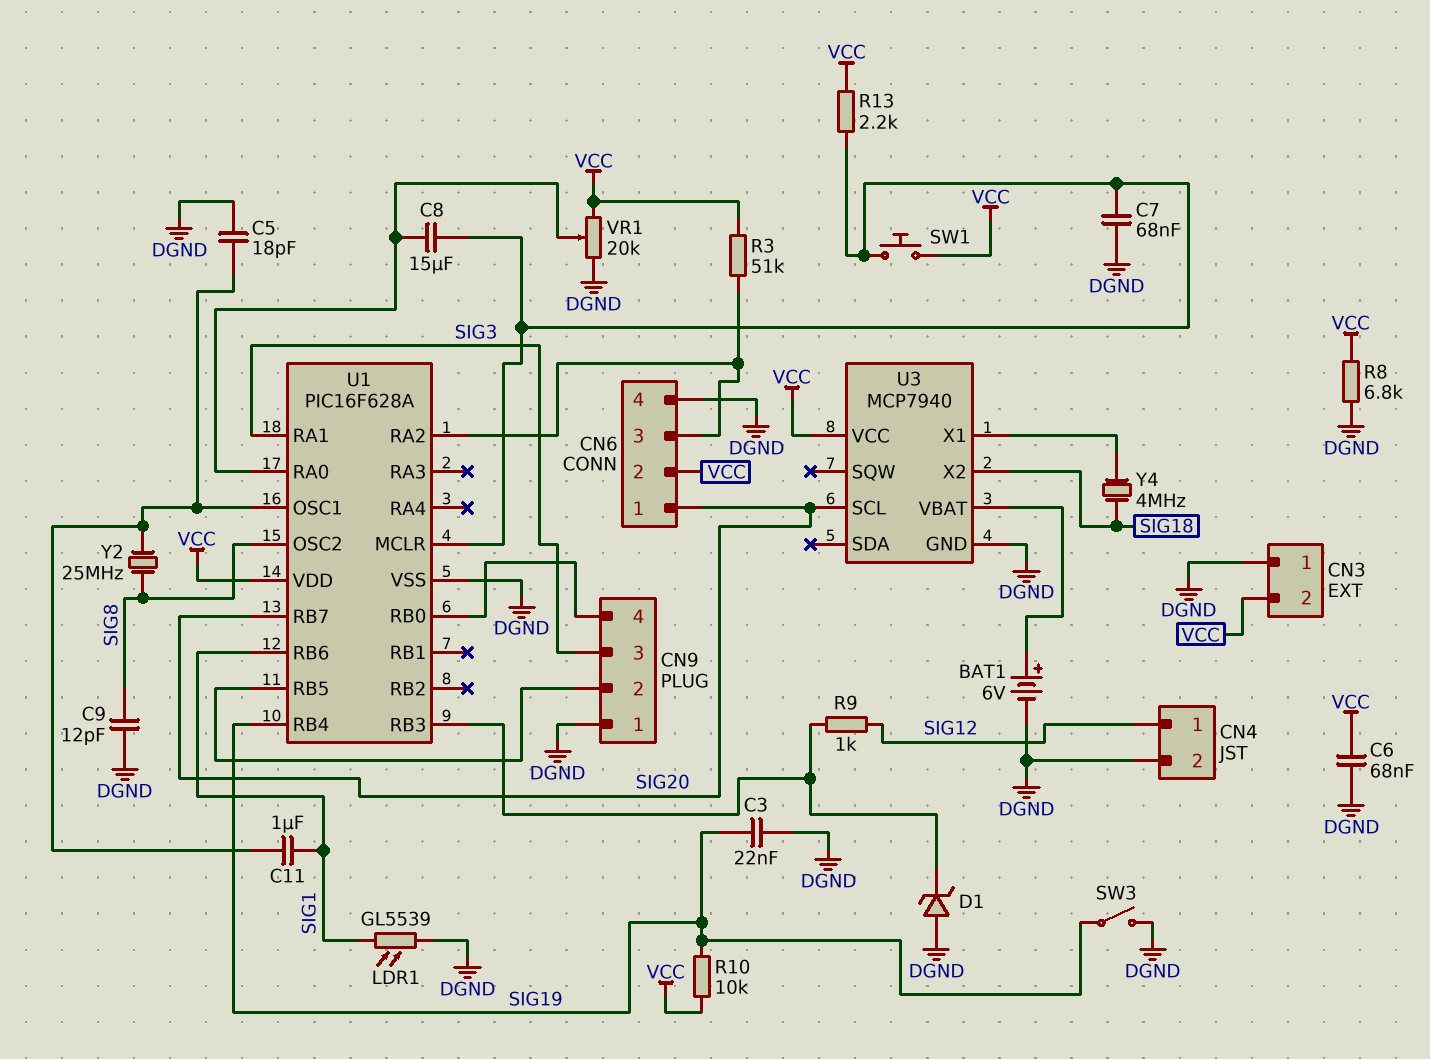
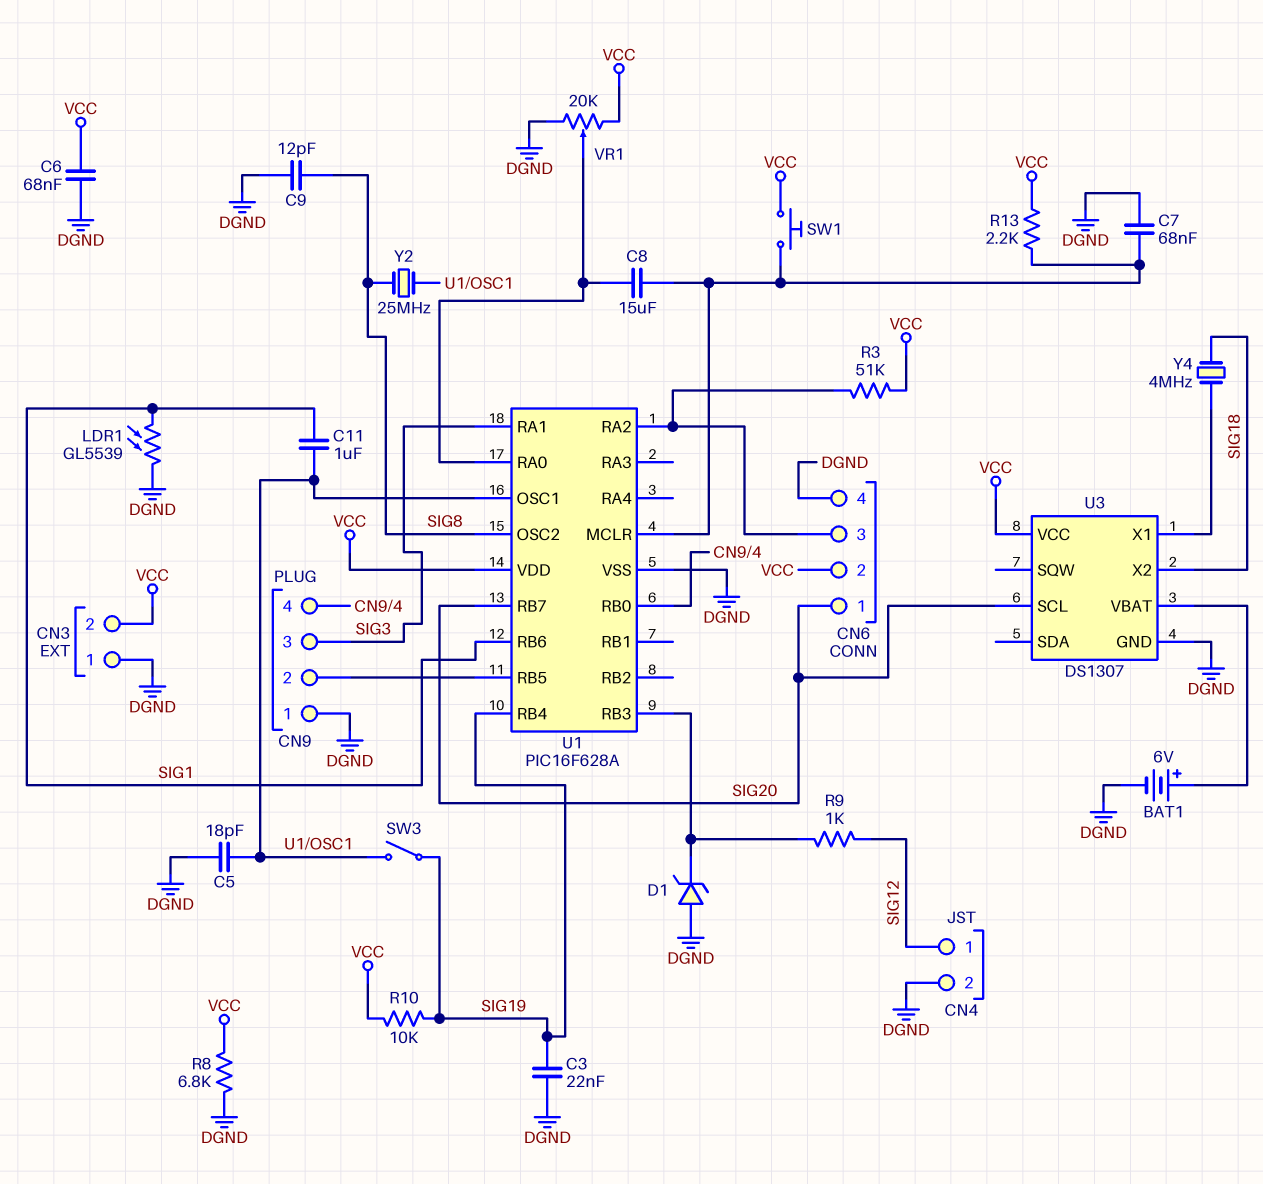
SW3: switch (DGND, SIG19) -> switch (SIG19, U1/OSC1)
U3: MCP7940 -> DS1307

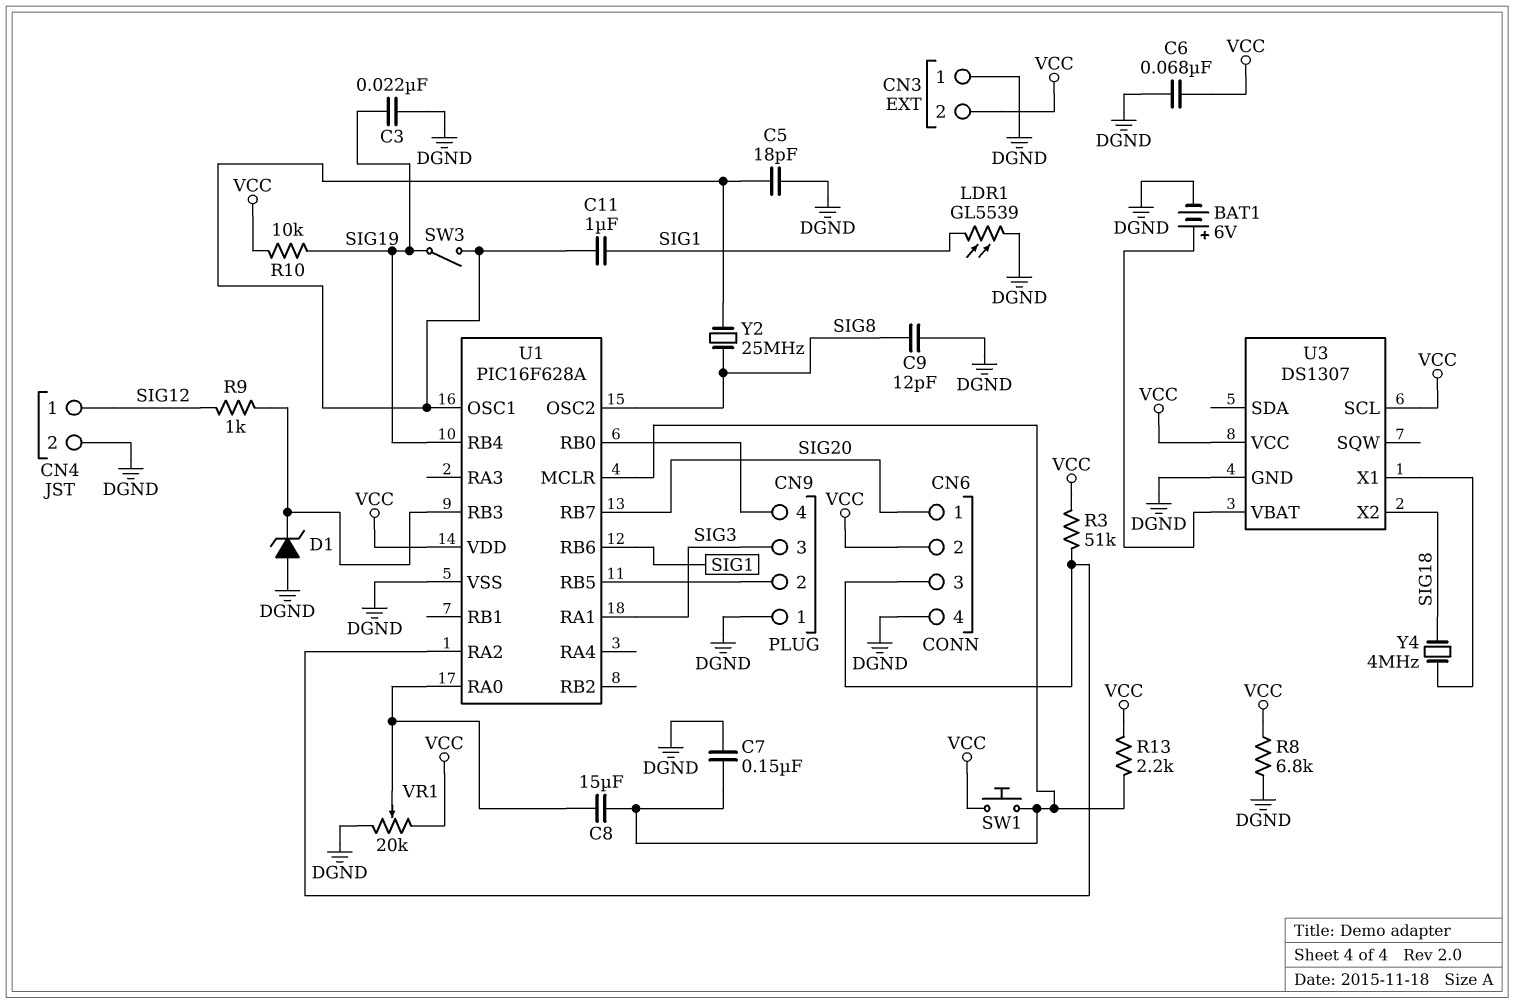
C7: 68nF (DGND, U1/MCLR) -> 150nF (DGND, U1/MCLR)
U3 pin SCL: SIG20 -> VCC

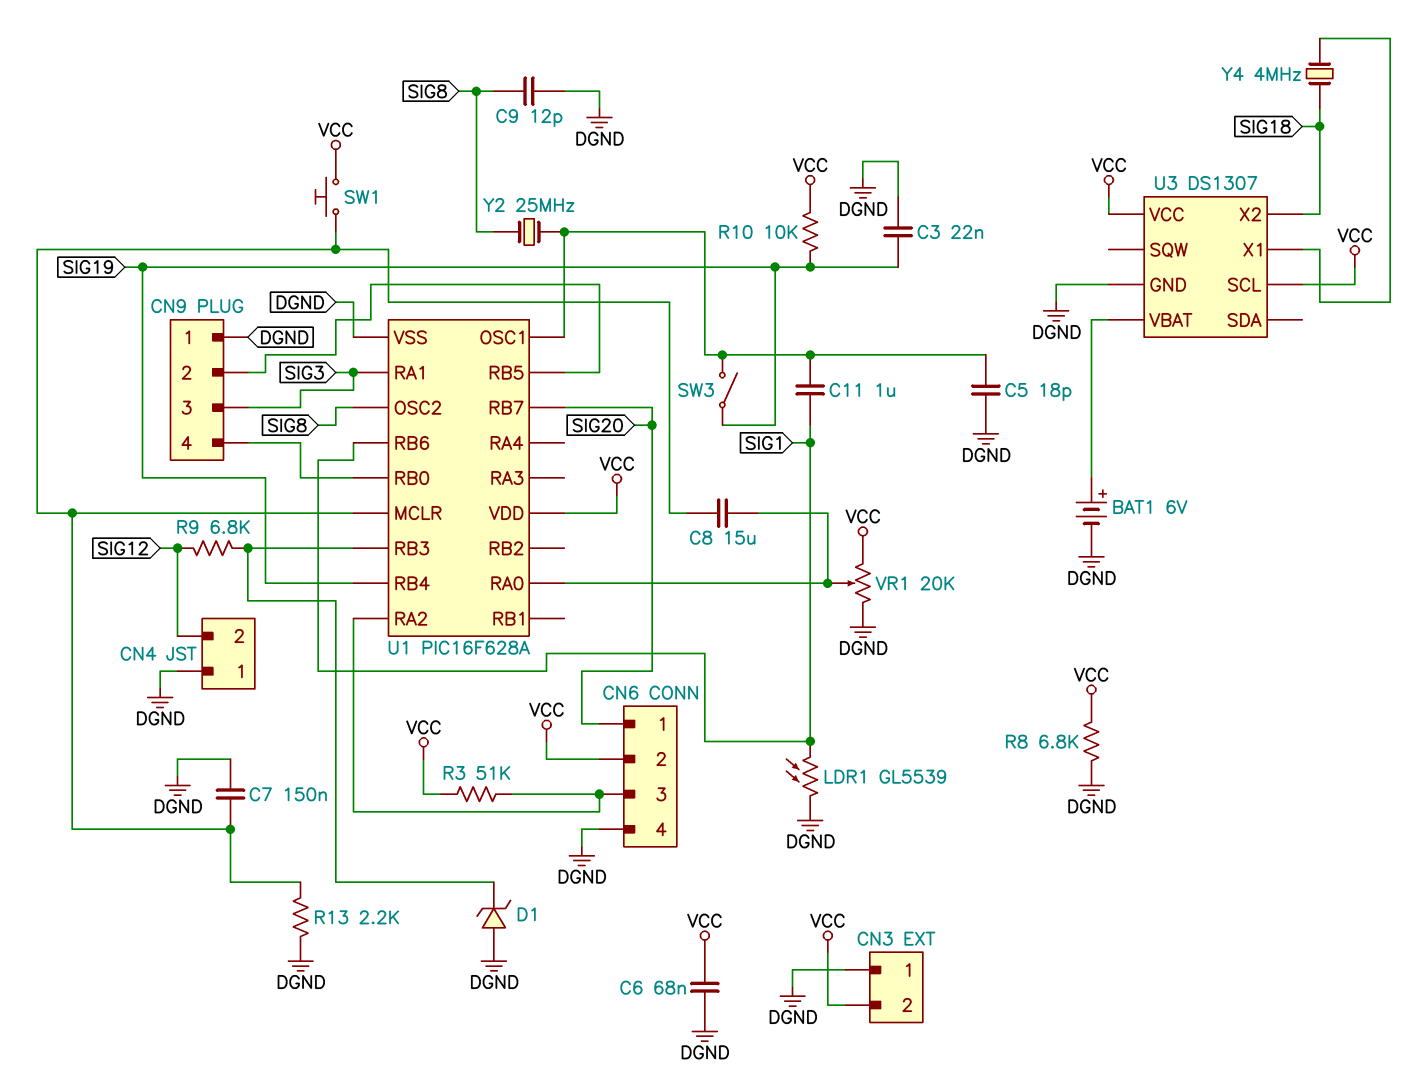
CN4 pin 1: SIG12 -> DGND
CN4 pin 2: DGND -> SIG12
R9: 1k (SIG12, U1/RB3) -> 6.8k (SIG12, U1/RB3)
R13: 2.2k (U1/MCLR, VCC) -> 2.2k (DGND, U1/MCLR)

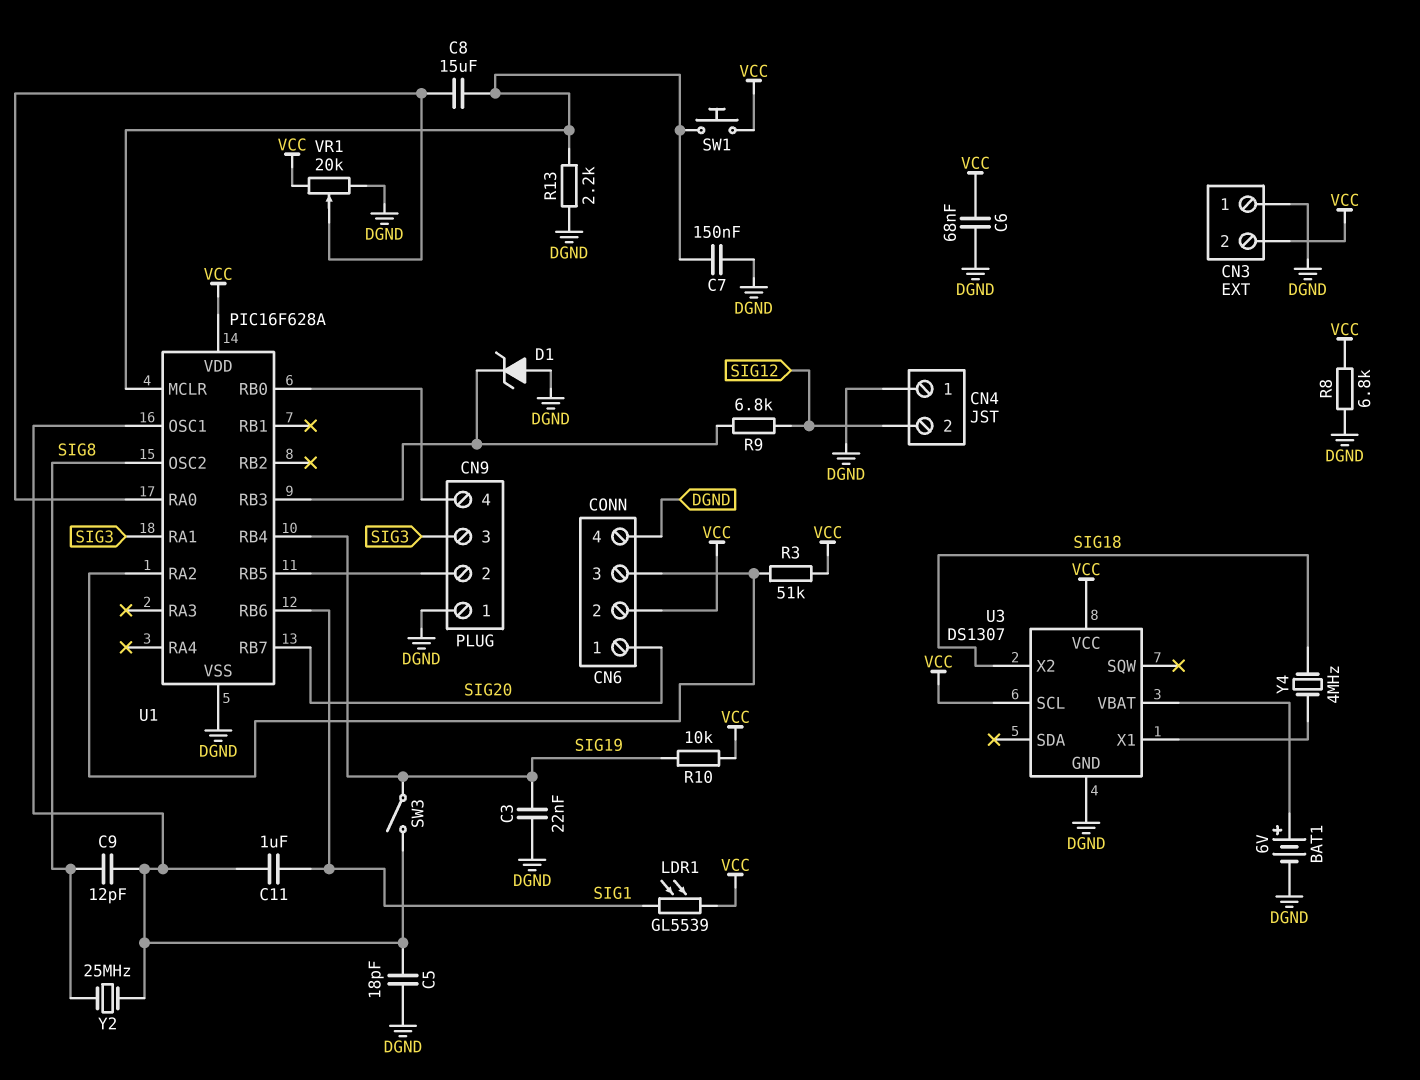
C9: 12pF (DGND, SIG8) -> 12pF (SIG8, U1/OSC1)
LDR1: GL5539 (DGND, SIG1) -> GL5539 (SIG1, VCC)

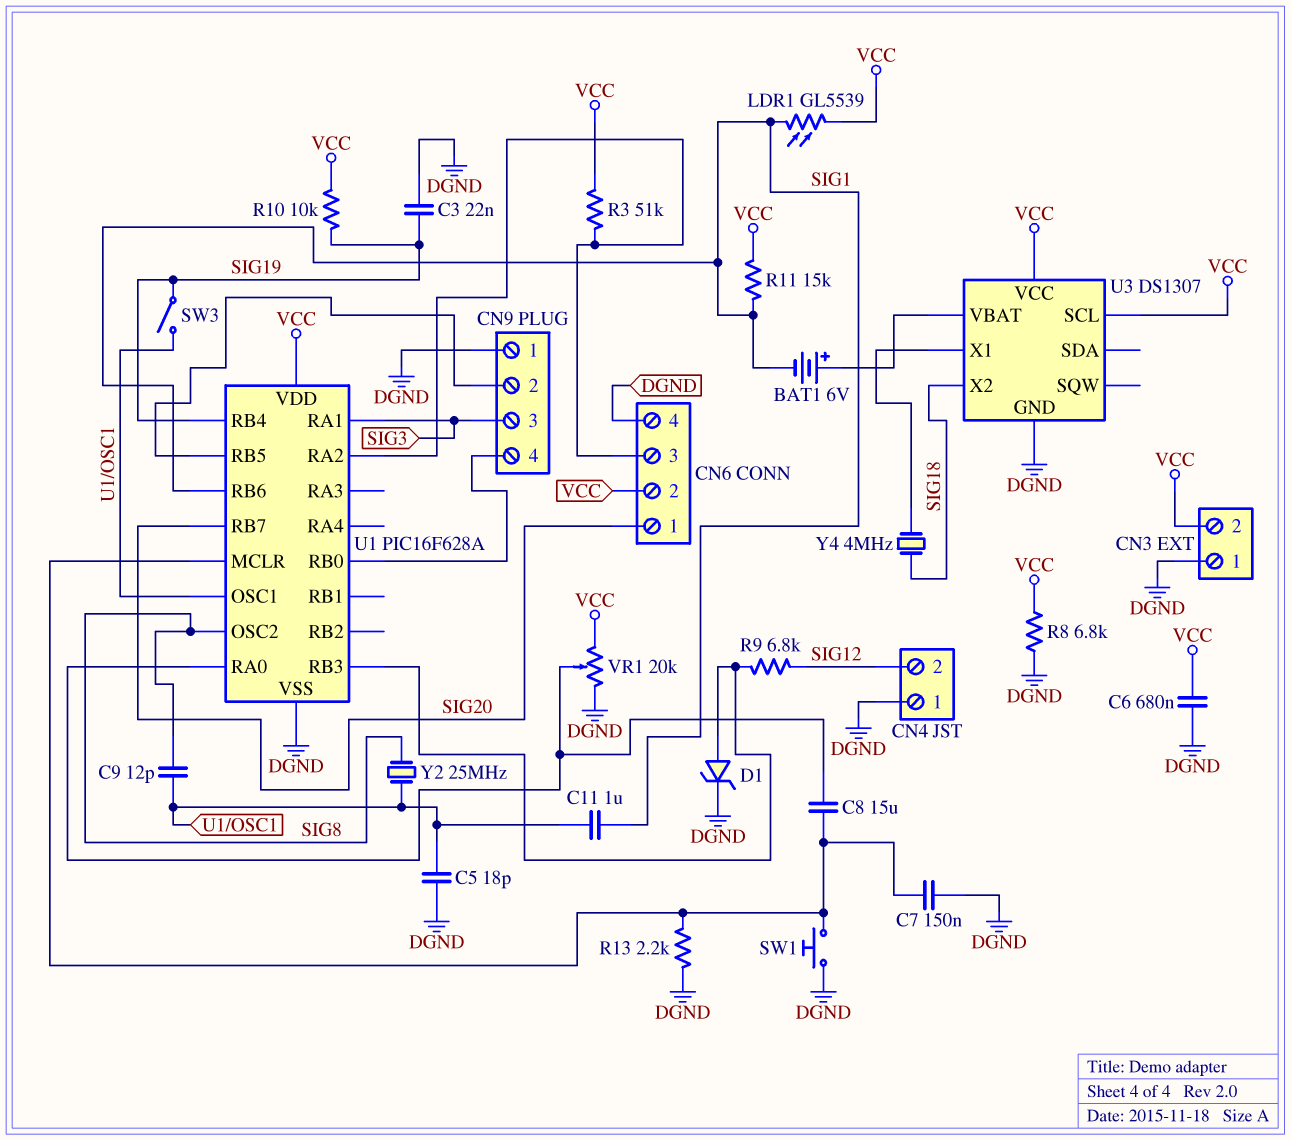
BAT1: 6V (plus U3/VBAT, minus DGND) -> 6V (plus U3/VBAT, minus SIG1)
C6: 68nF (DGND, VCC) -> 680nF (DGND, VCC)
D1: zener (A DGND, K U1/RB3) -> zener (A U1/RB3, K DGND)
R11: none -> 15k (SIG1, VCC)
SW1: button (U1/MCLR, VCC) -> button (DGND, U1/MCLR)

